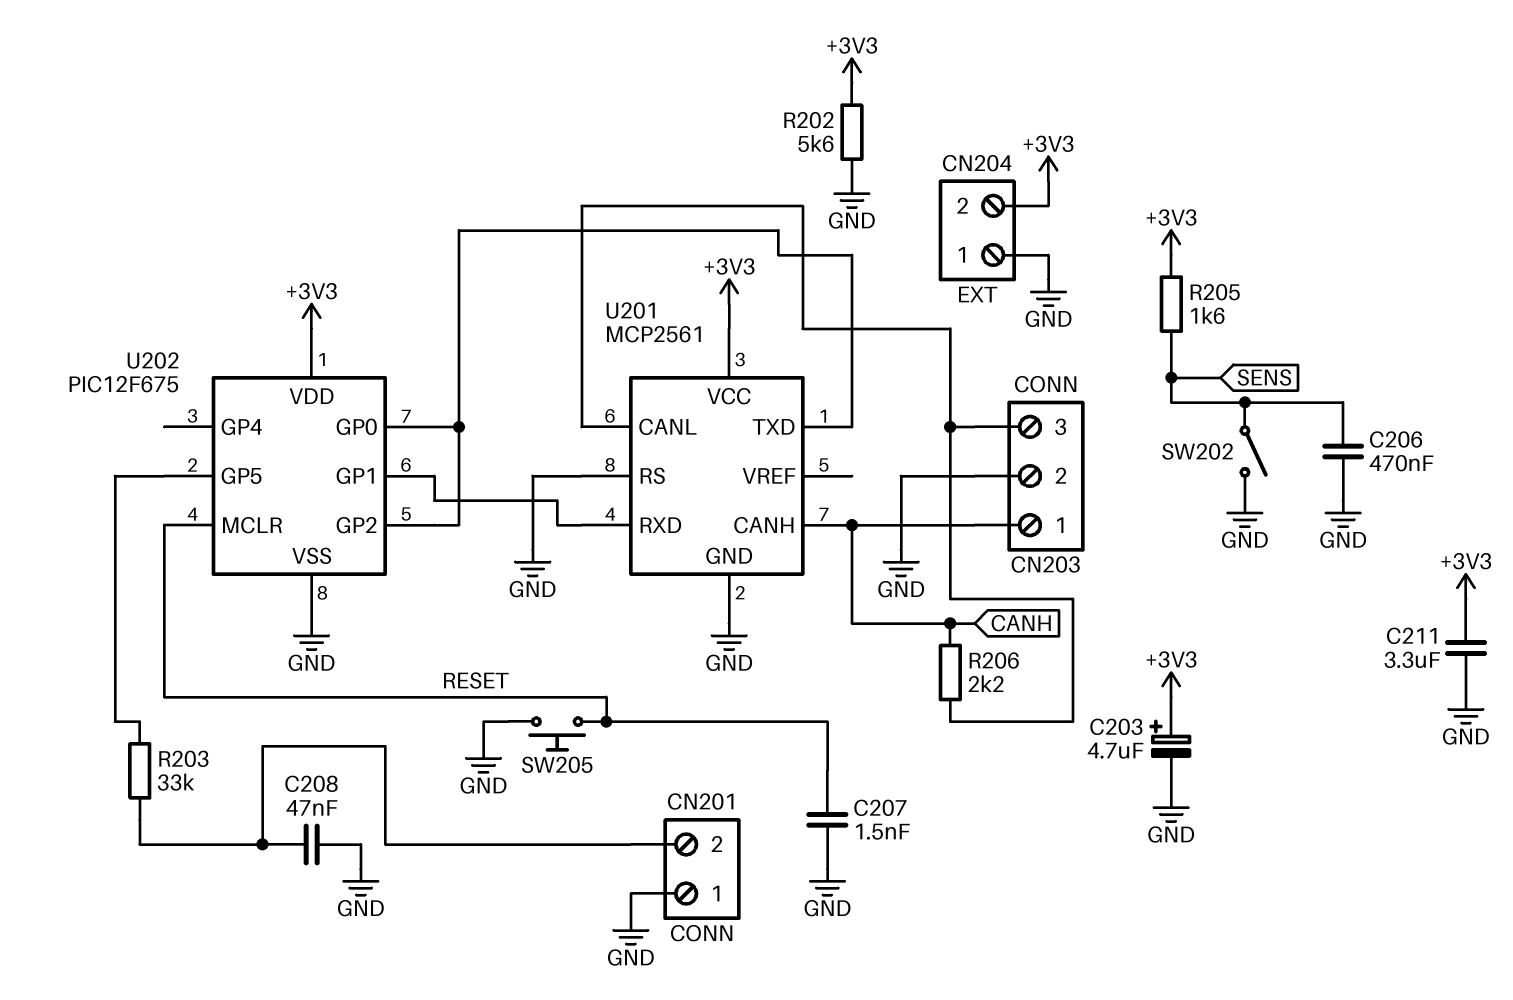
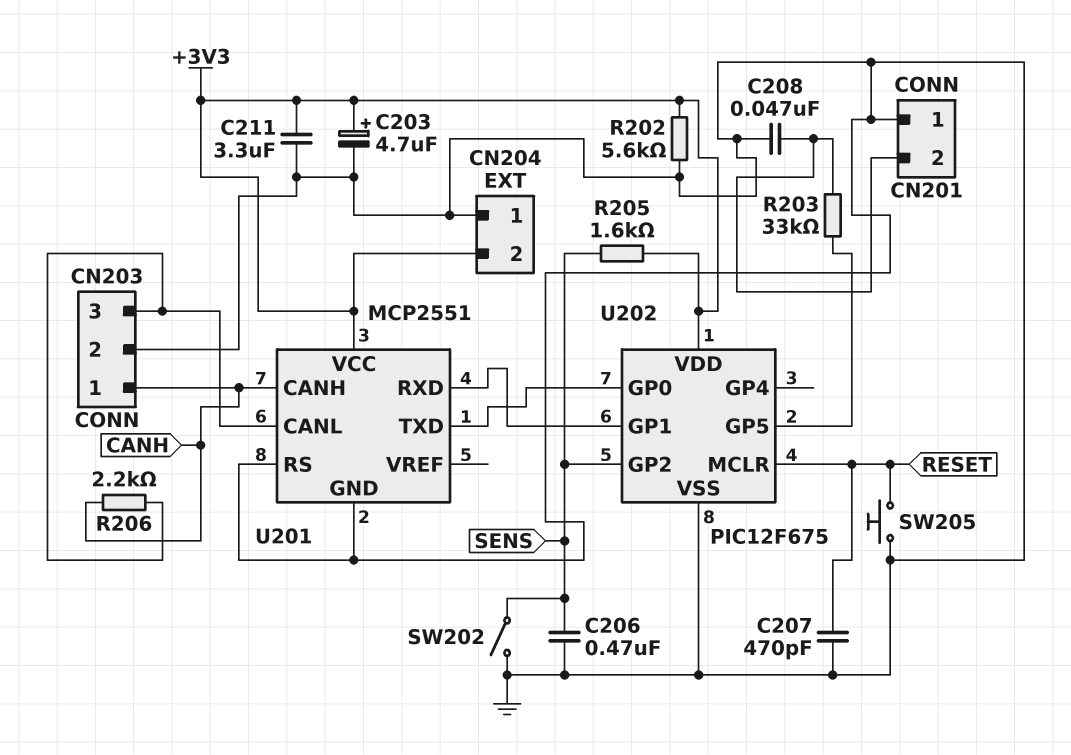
C207: 1.5nF (GND, RESET) -> 470pF (GND, RESET)
U201: MCP2561 -> MCP2551
U202 pin GP2: U201/TXD -> SENS

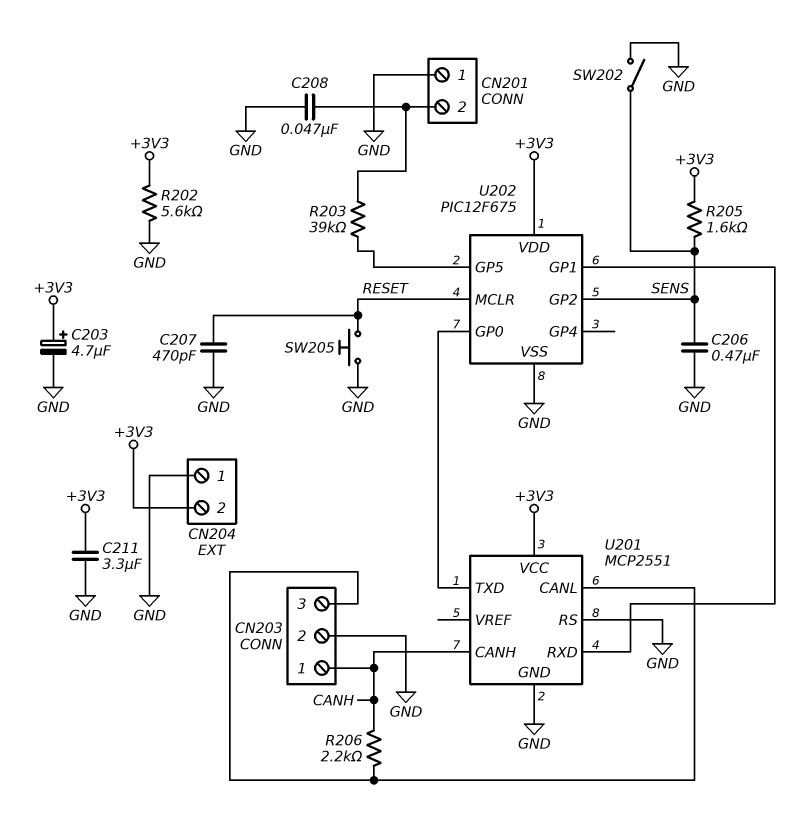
R203: 33k (CN201/2, U202/GP5) -> 39k (CN201/2, U202/GP5)

